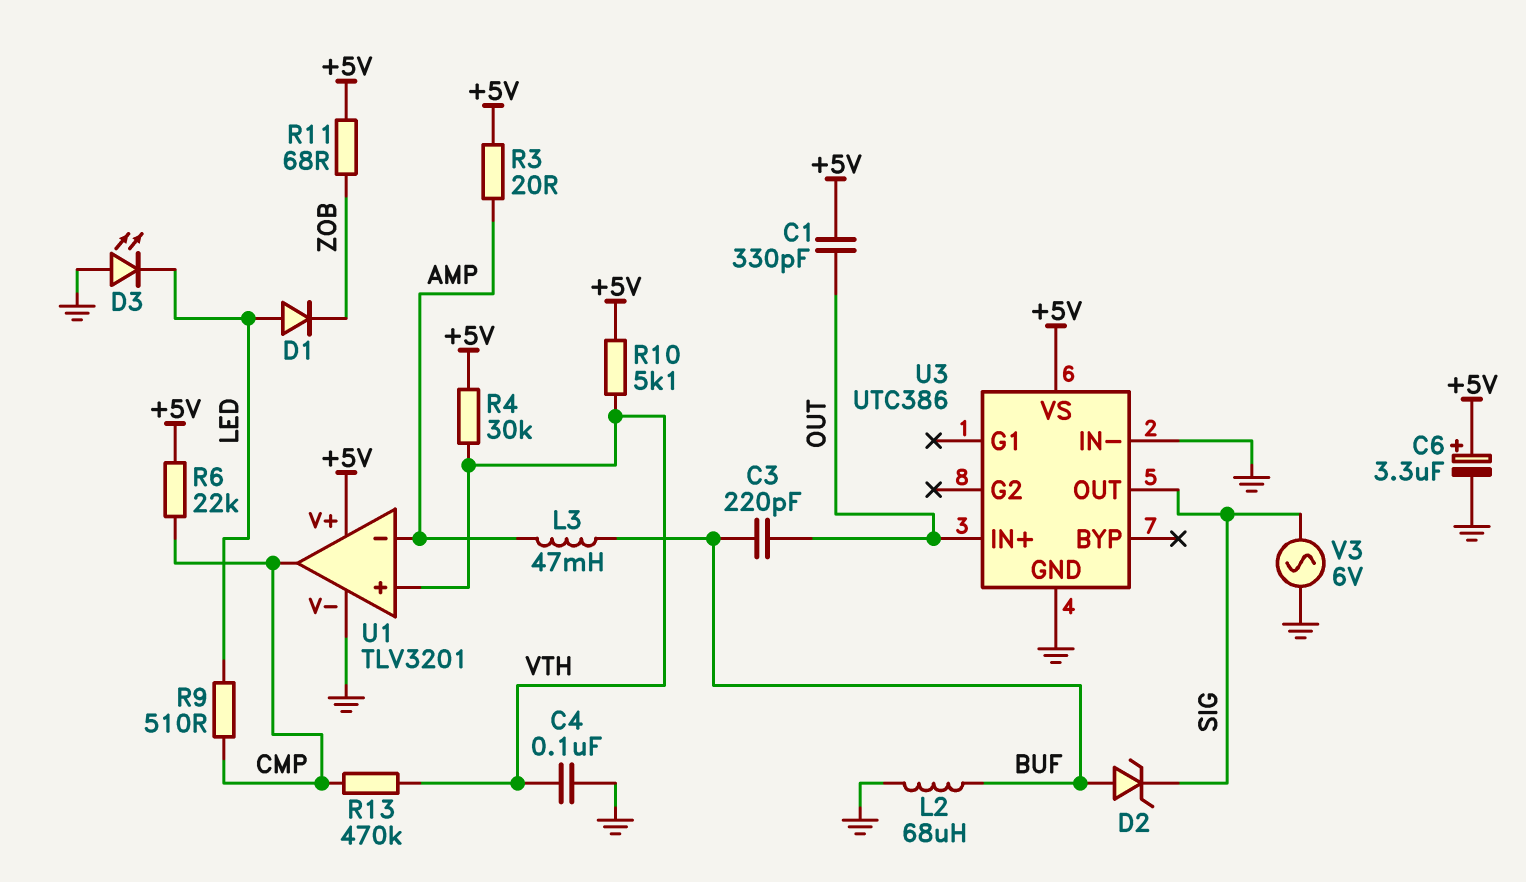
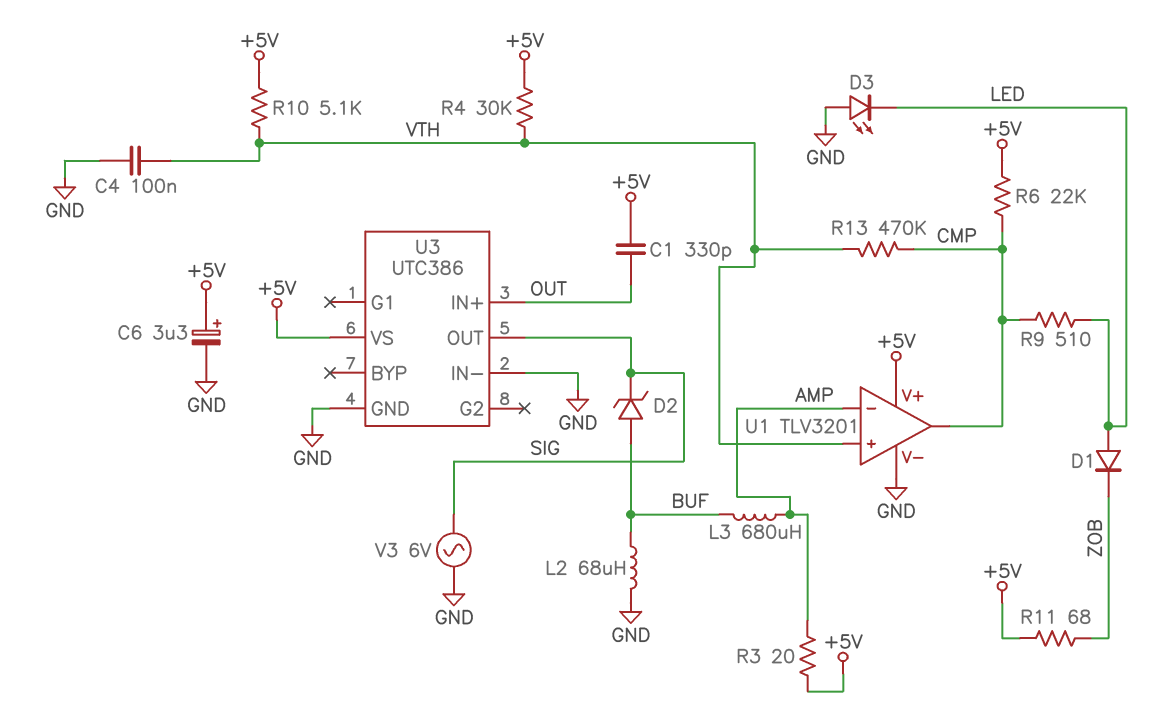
C3: 220pF (BUF, OUT) -> none
L3: 47mH (AMP, BUF) -> 680uH (AMP, BUF)

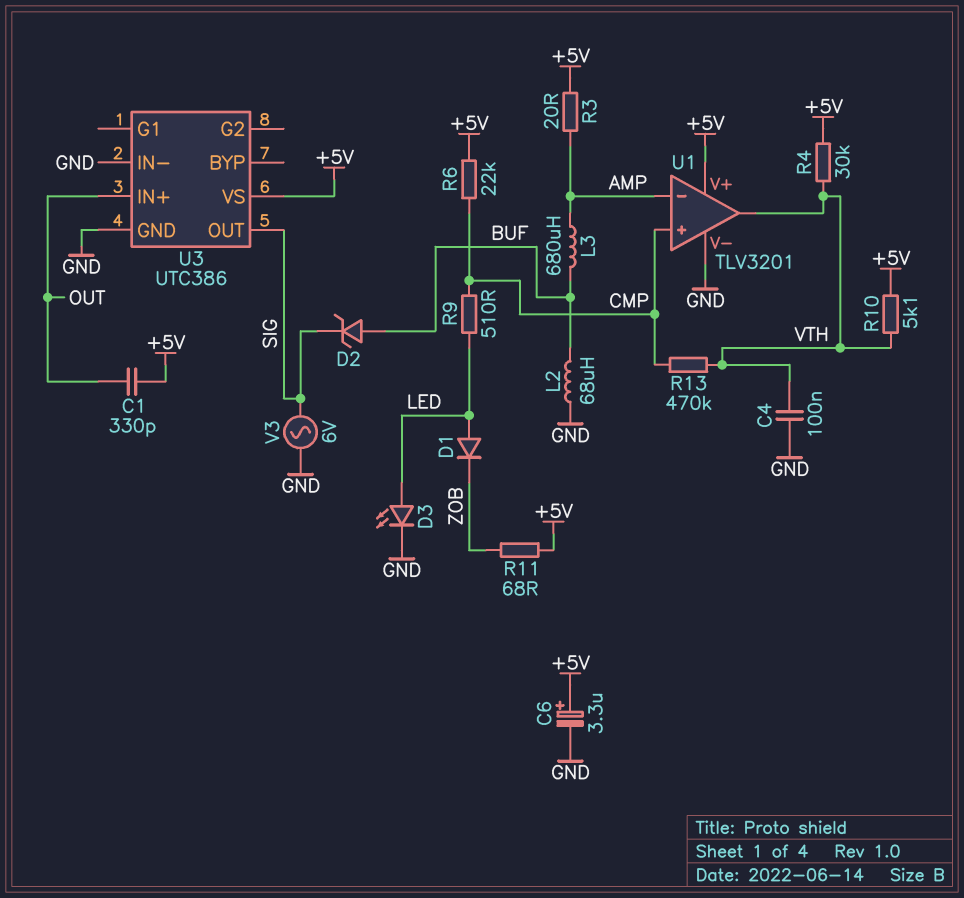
D3: LED (A GND, K LED) -> LED (A LED, K GND)
U1 pin in+: VTH -> CMP
U1 pin out: CMP -> VTH

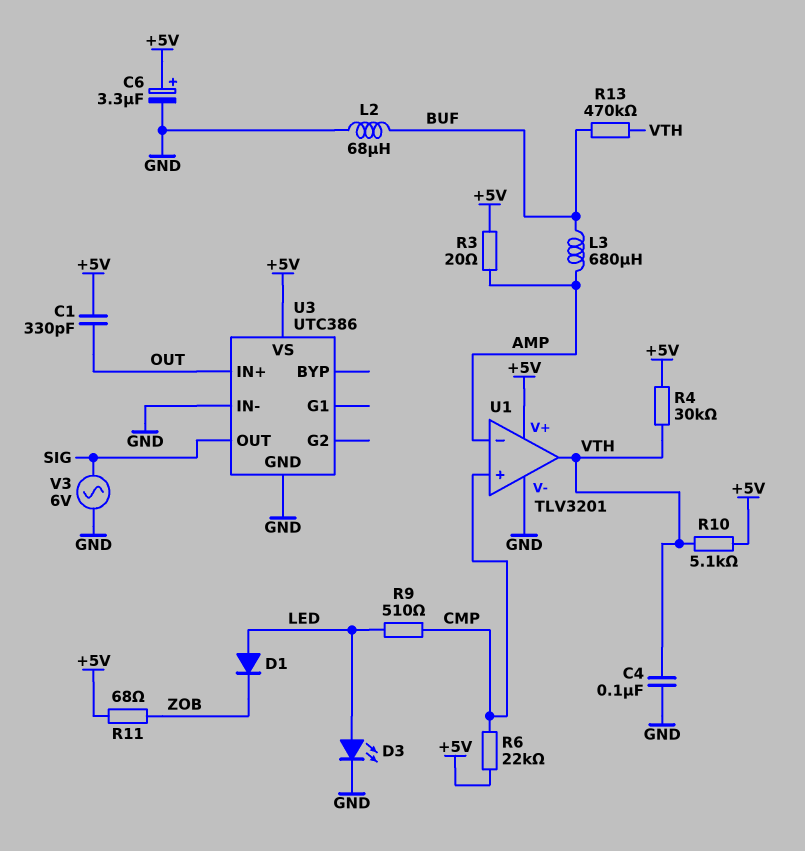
D2: zener (A BUF, K SIG) -> none
R13: 470k (CMP, VTH) -> 470k (BUF, VTH)

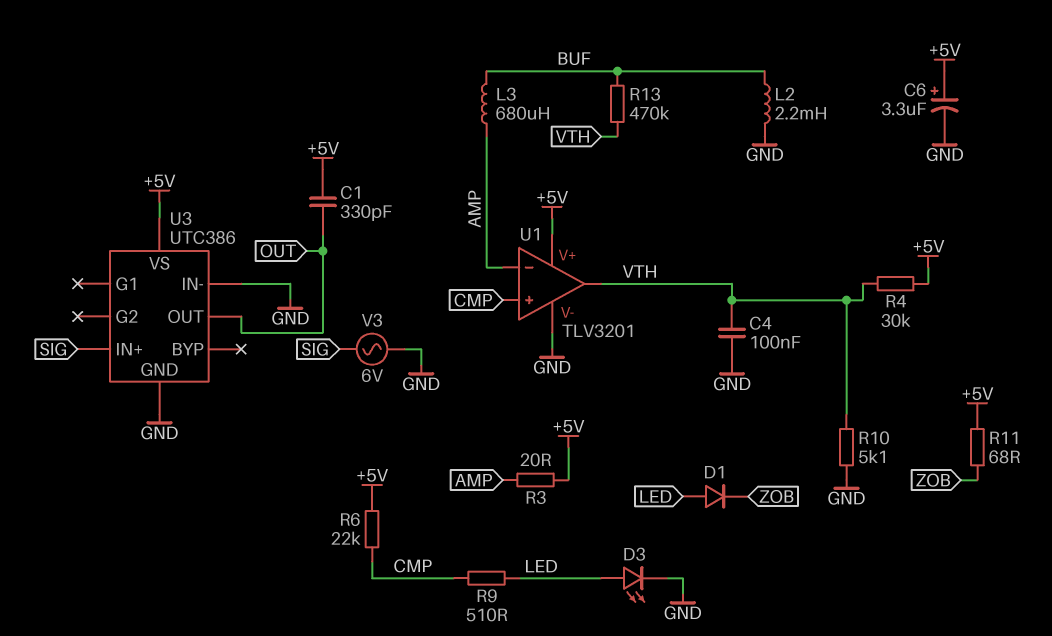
L2: 68uH (BUF, GND) -> 2.2mH (BUF, GND)
R10: 5.1k (+5V, VTH) -> 5.1k (GND, VTH)
U3 pin IN+: OUT -> SIG
U3 pin OUT: SIG -> OUT

